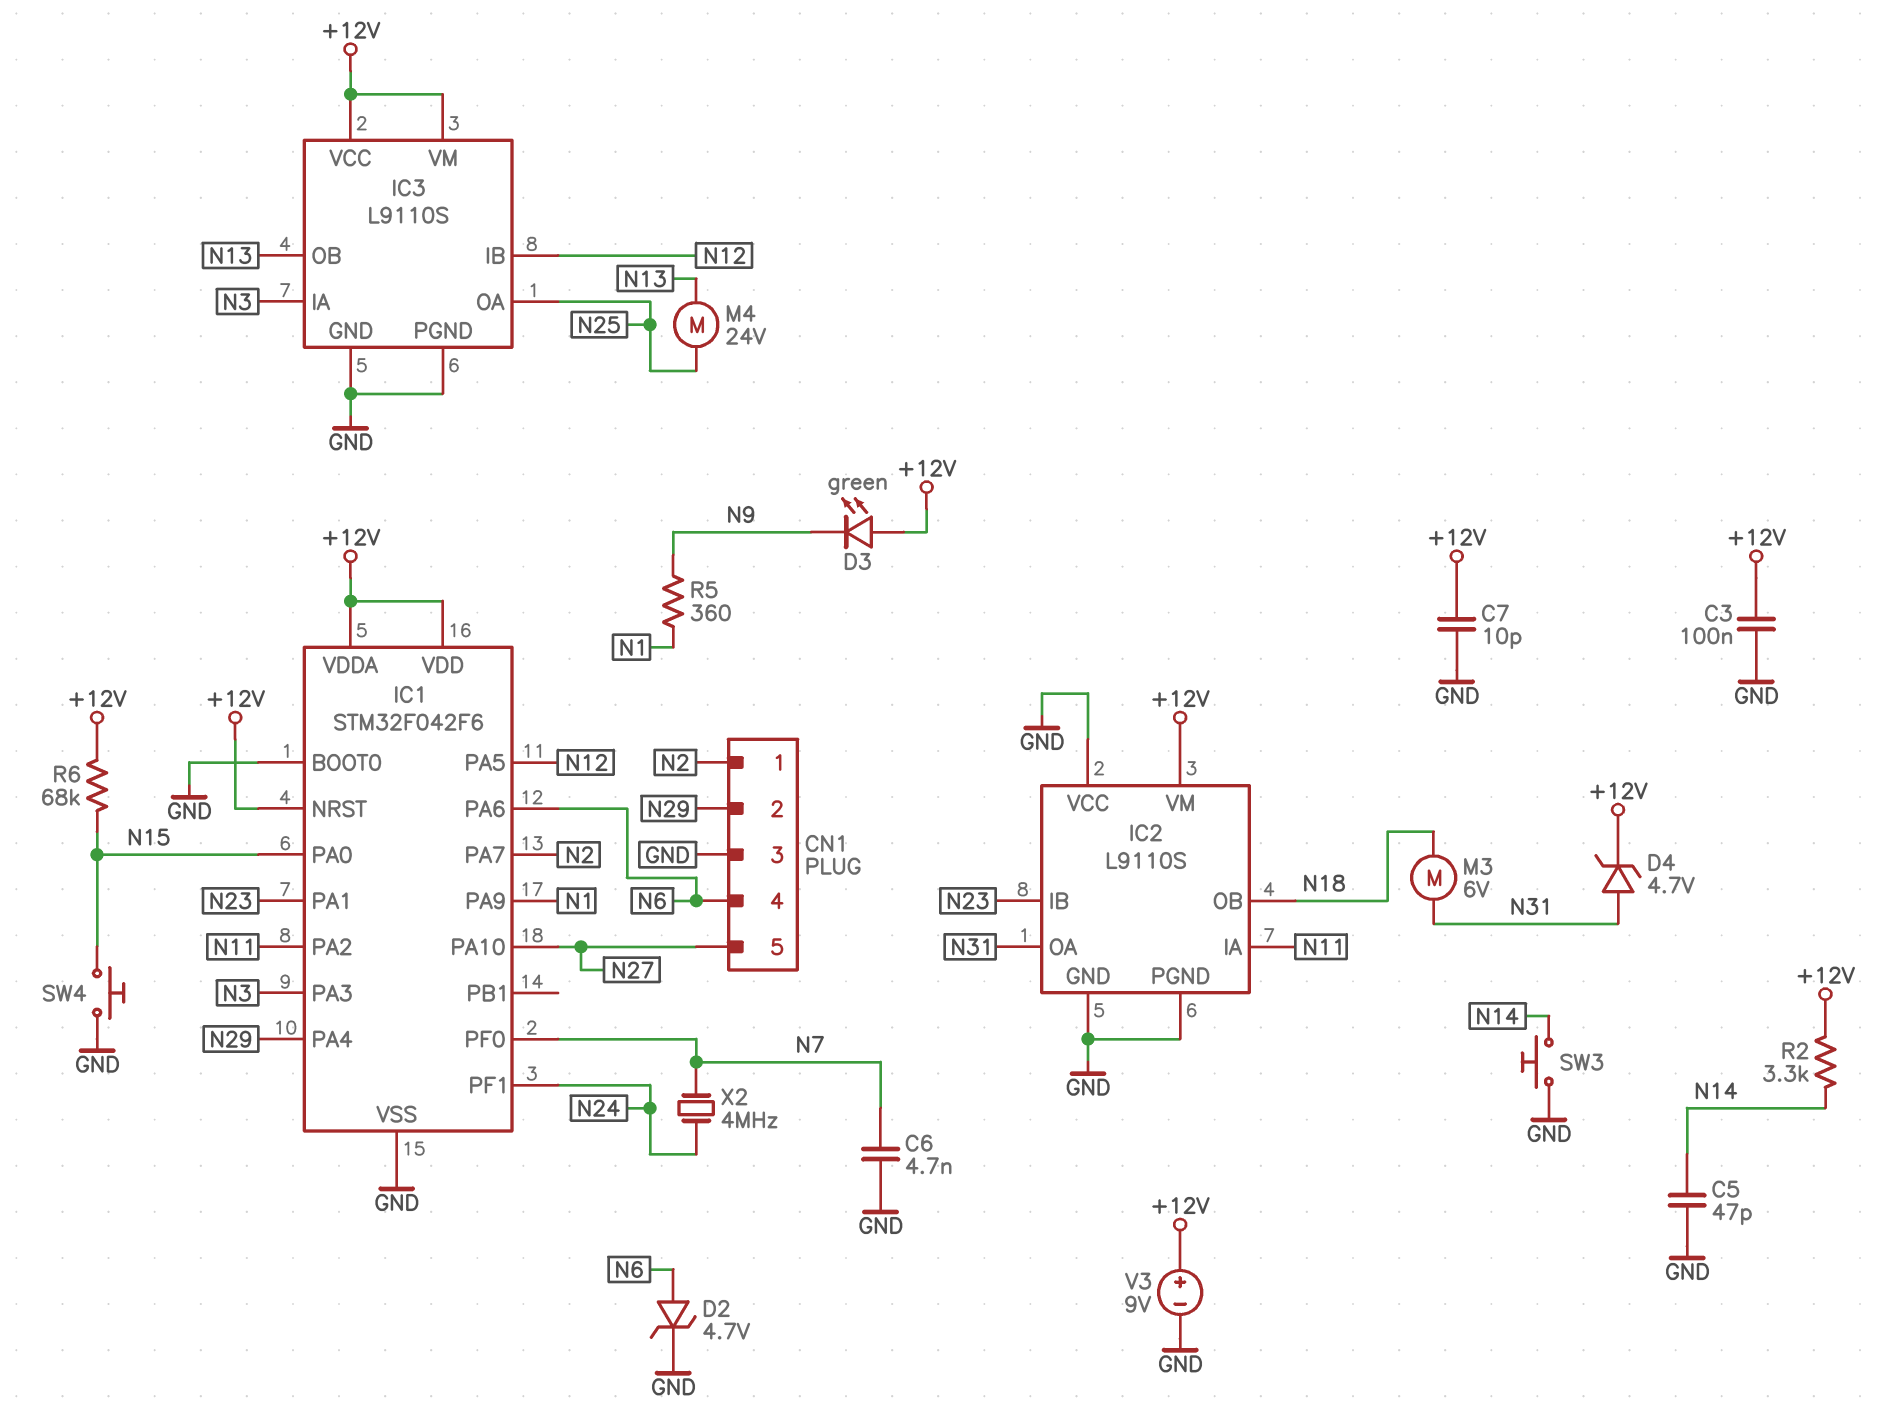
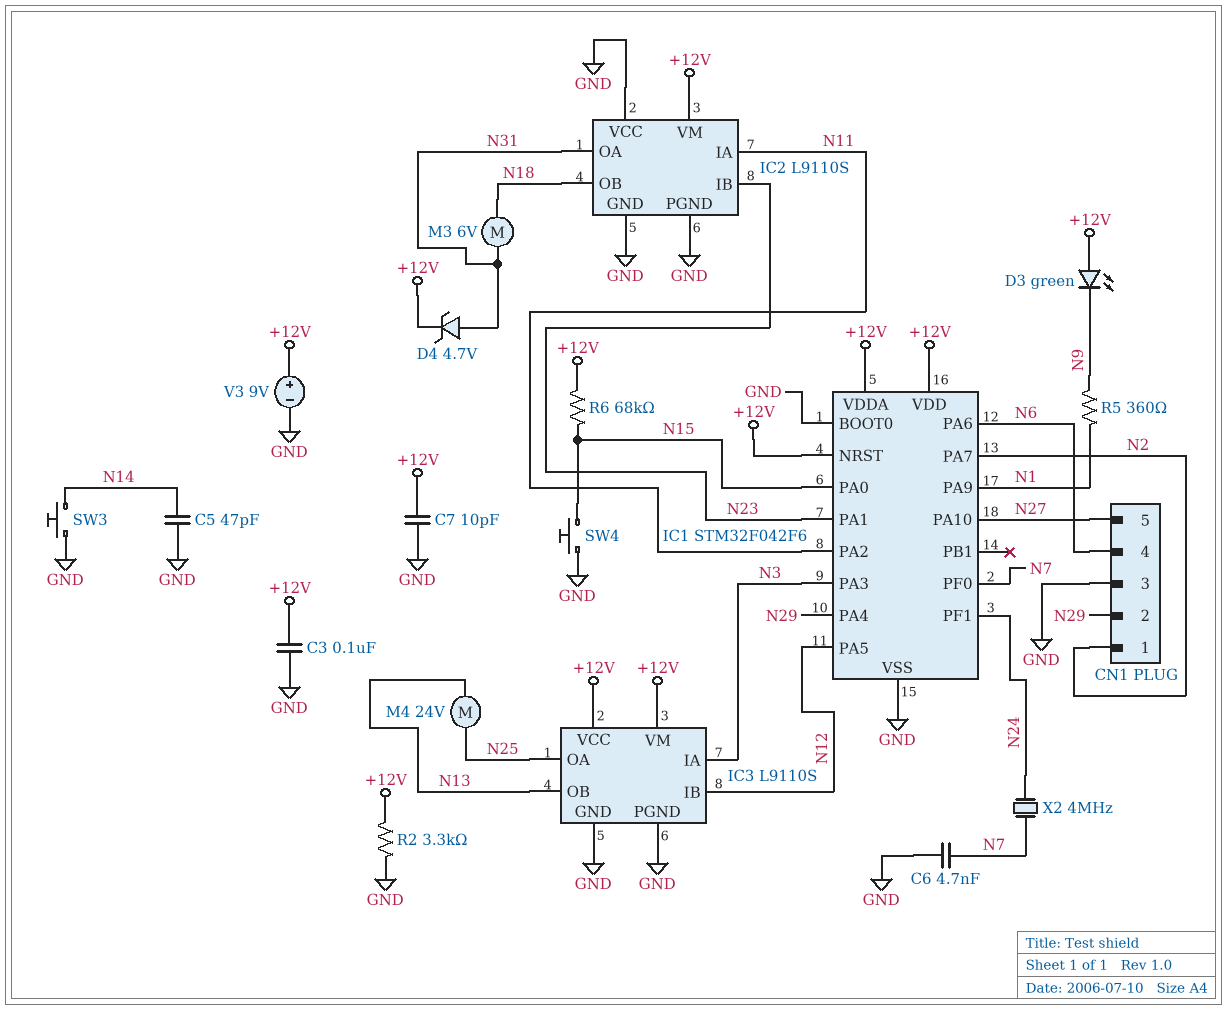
D2: zener 4.7V (A N6, K GND) -> none
R2: 3.3k (+12V, N14) -> 3.3k (+12V, GND)

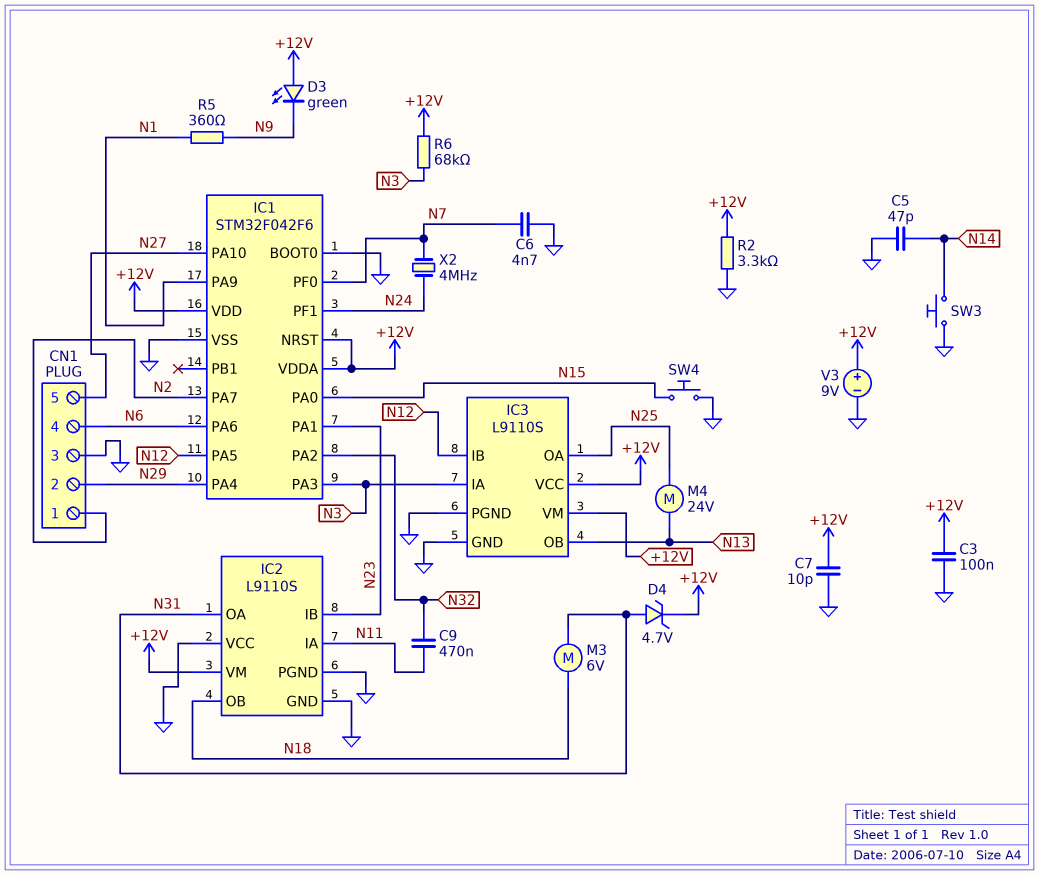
C9: none -> 470nF (N11, N32)
IC1 pin PA2: N11 -> N32
R6: 68k (+12V, N15) -> 68k (+12V, N3)

